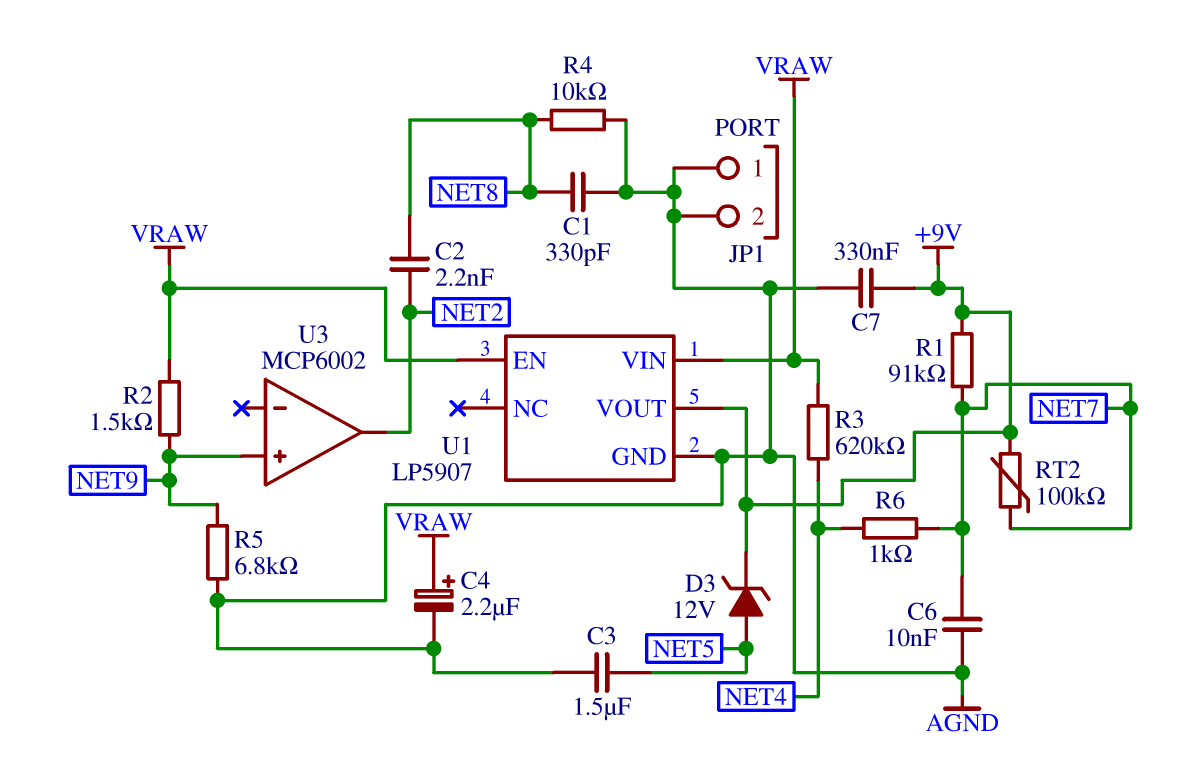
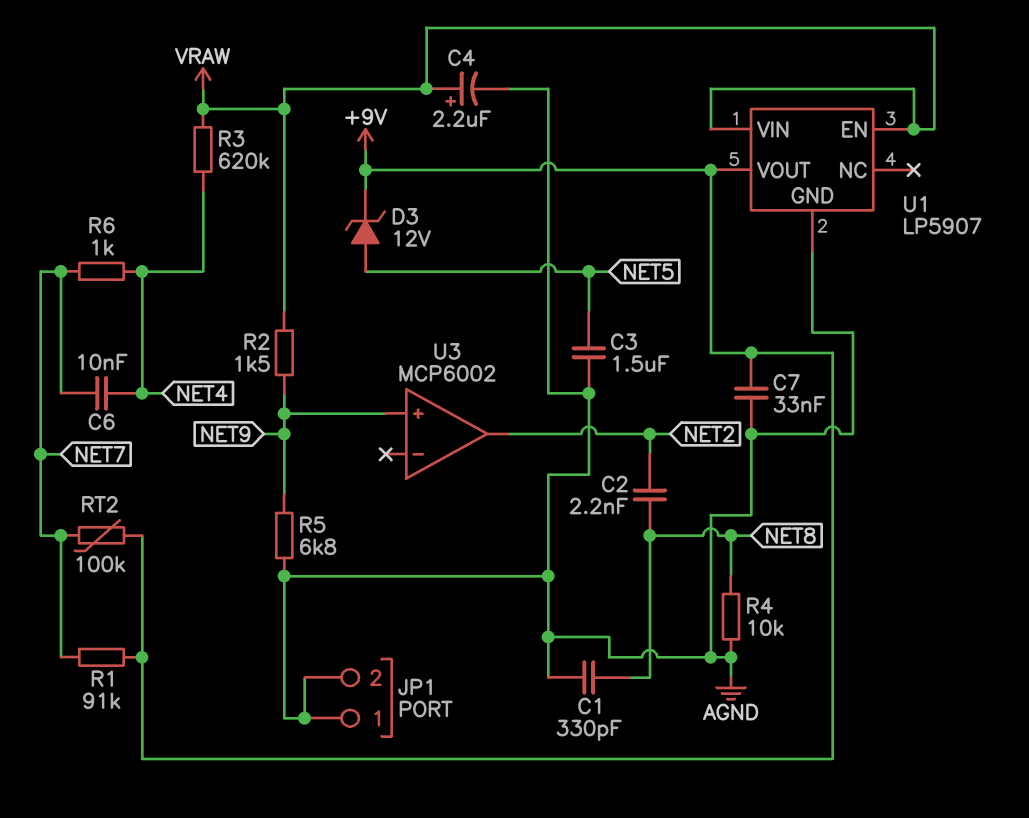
C6: 10nF (AGND, NET7) -> 10nF (NET4, NET7)
C7: 330nF (+9V, AGND) -> 33nF (+9V, AGND)

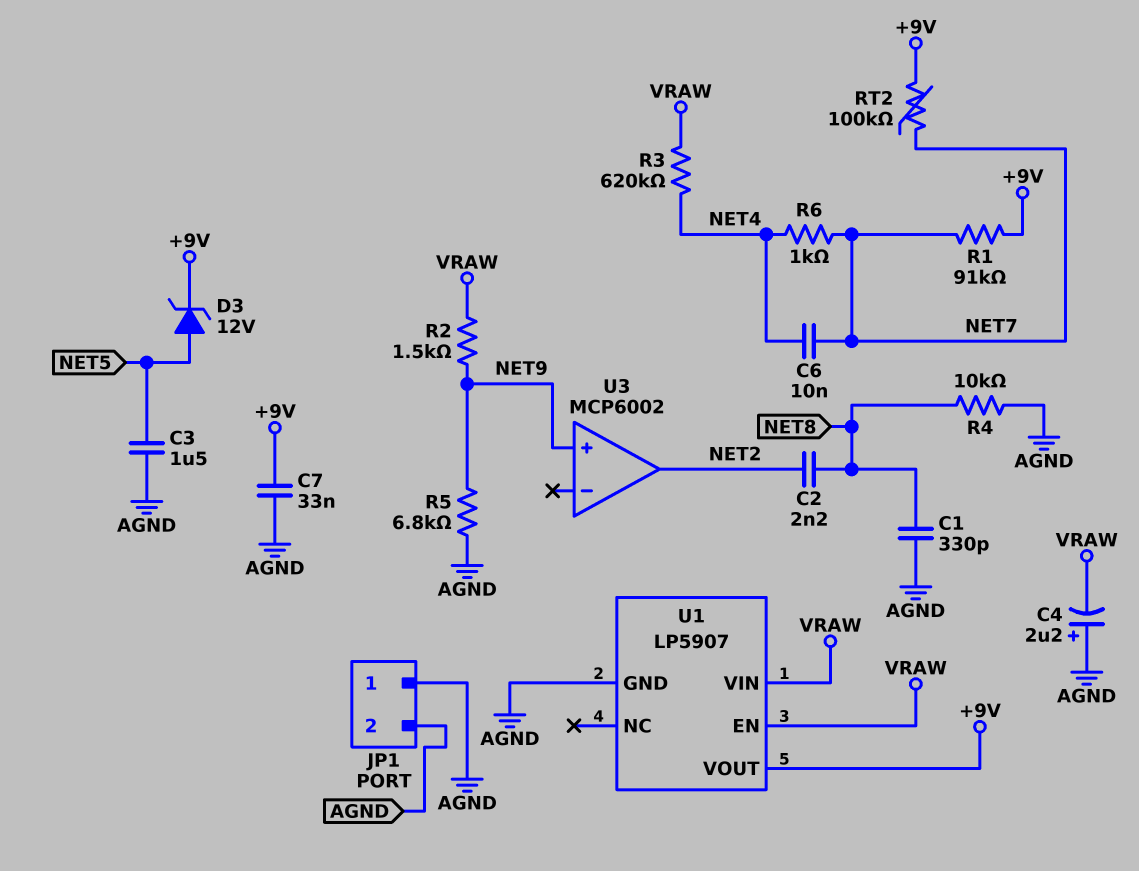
C4: 2.2uF (plus VRAW, minus AGND) -> 2.2uF (plus AGND, minus VRAW)

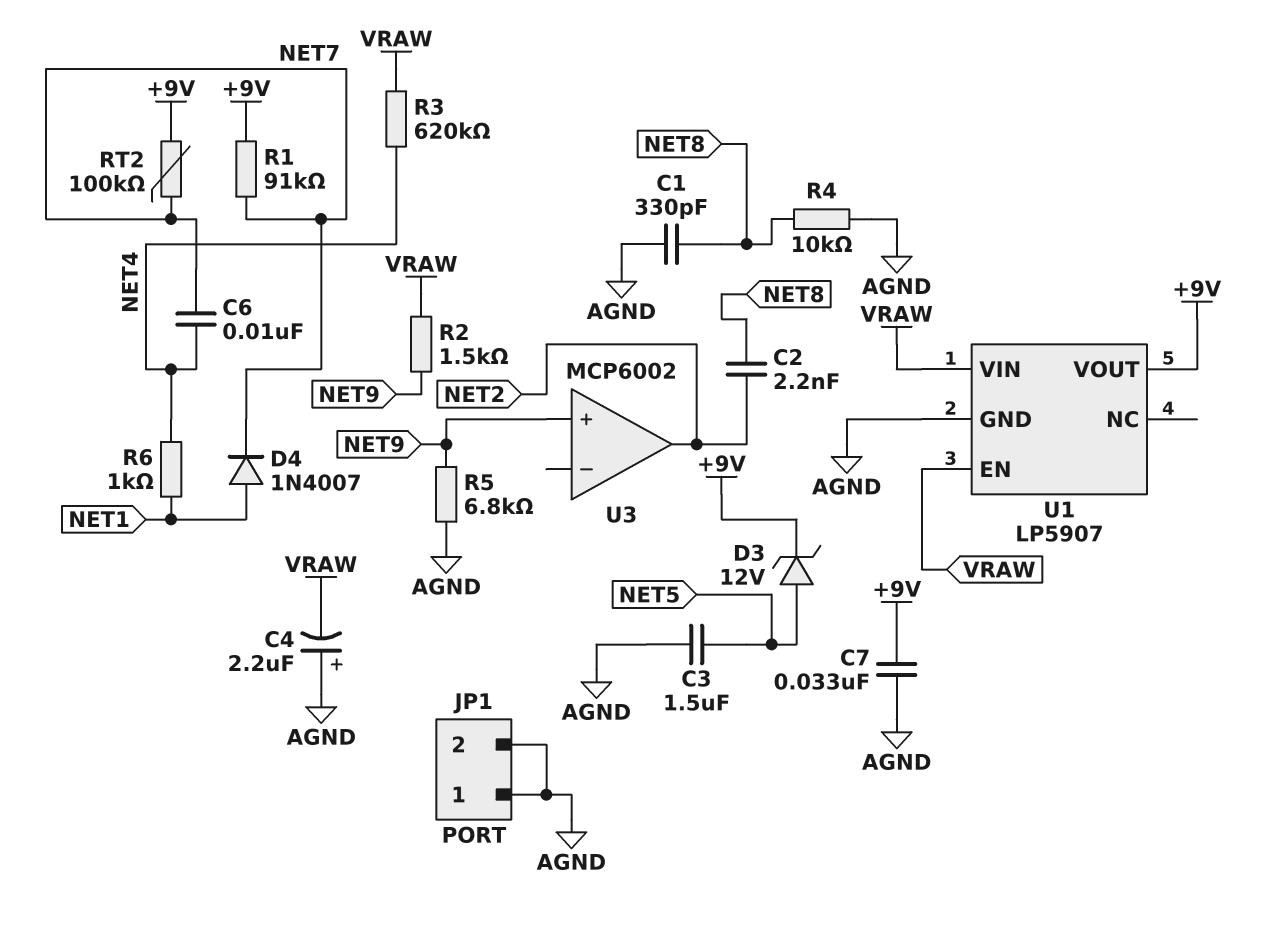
D4: none -> diode 1N4007 (A NET1, K NET7)
R6: 1k (NET4, NET7) -> 1k (NET1, NET4)

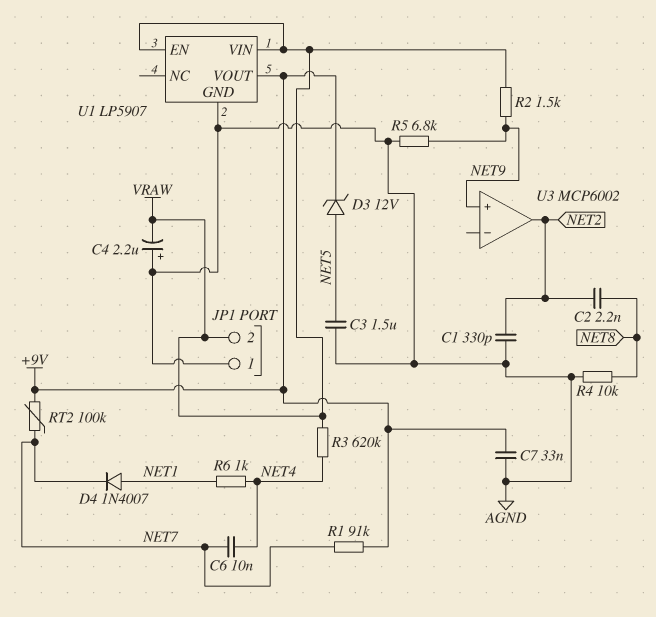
C1: 330pF (AGND, NET8) -> 330pF (AGND, NET2)
JP1 pin 2: AGND -> VRAW

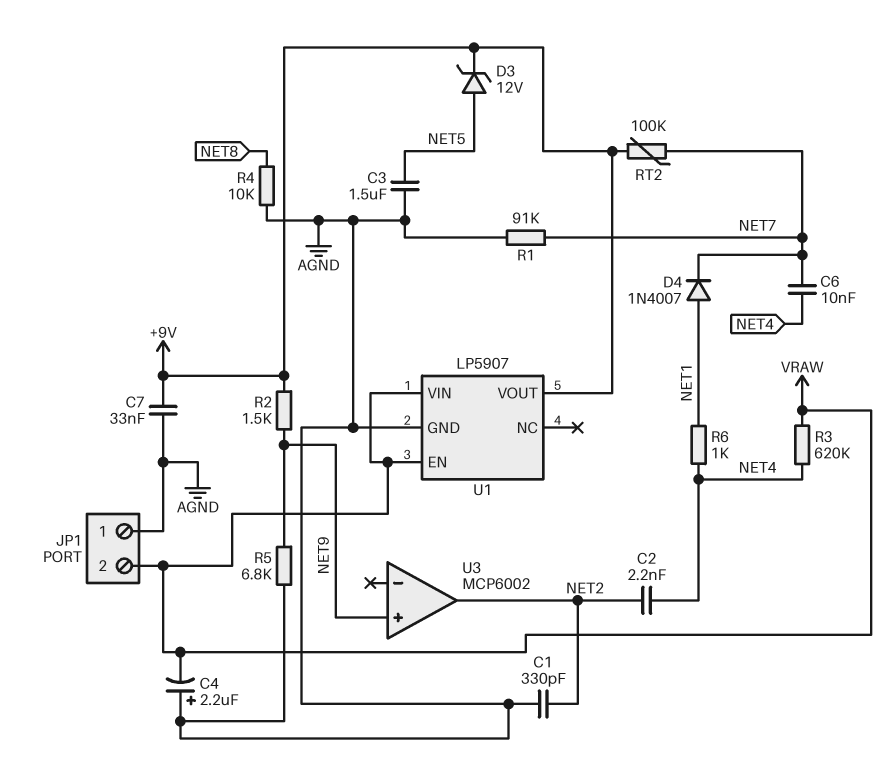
C2: 2.2nF (NET2, NET8) -> 2.2nF (NET2, NET4)
R1: 91k (+9V, NET7) -> 91k (AGND, NET7)
R2: 1.5k (NET9, VRAW) -> 1.5k (+9V, NET9)

